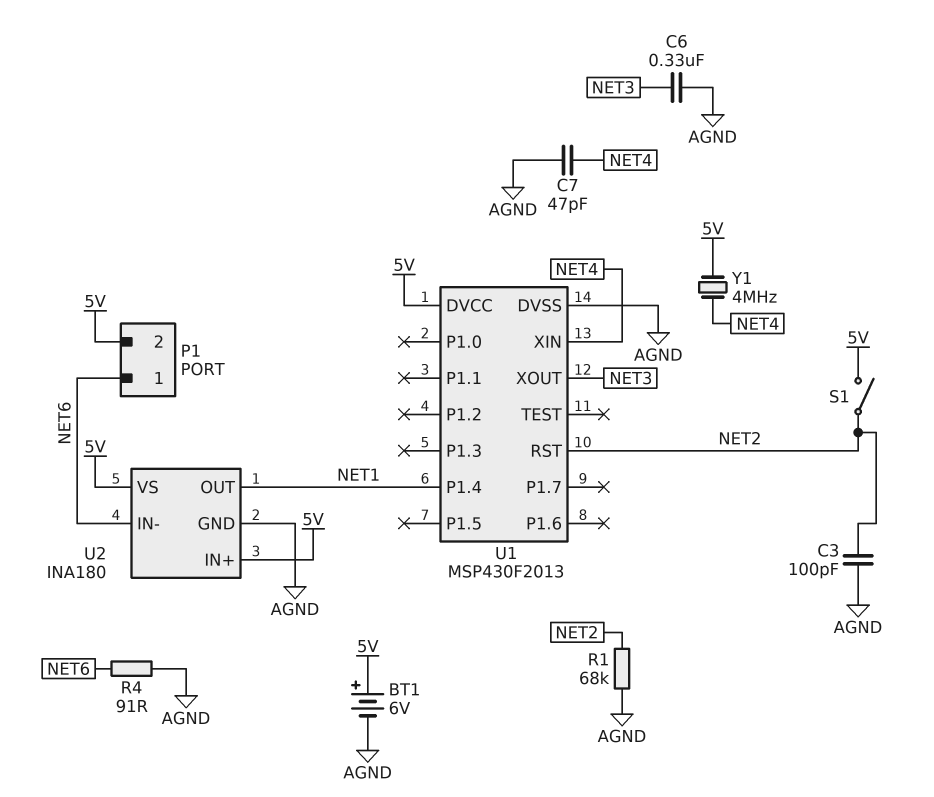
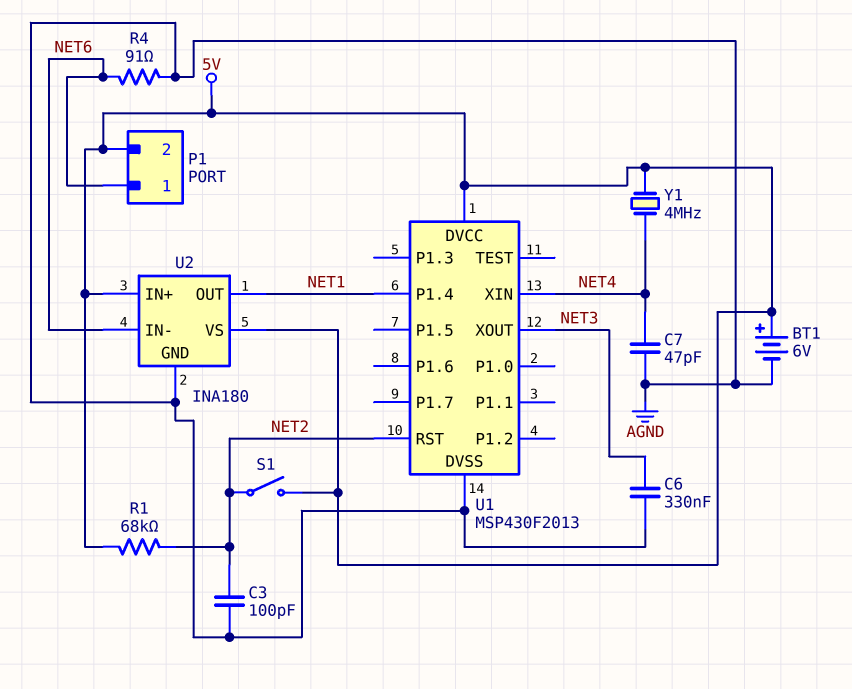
R1: 68k (AGND, NET2) -> 68k (5V, NET2)

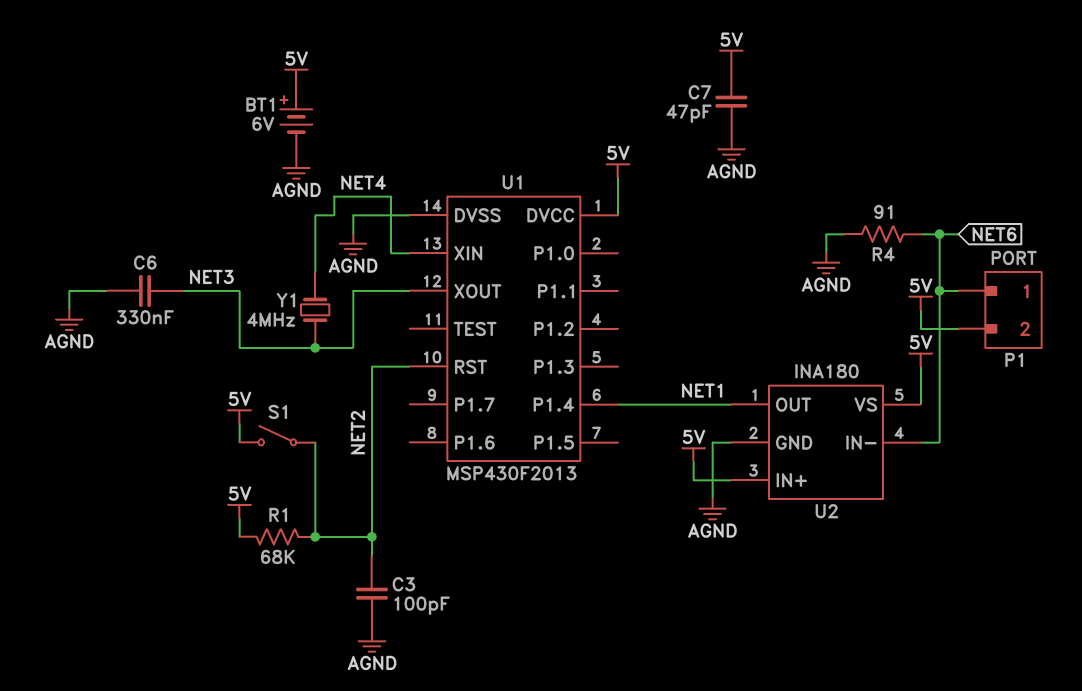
C7: 47pF (AGND, NET4) -> 47pF (5V, AGND)
Y1: 4MHz (5V, NET4) -> 4MHz (NET3, NET4)

